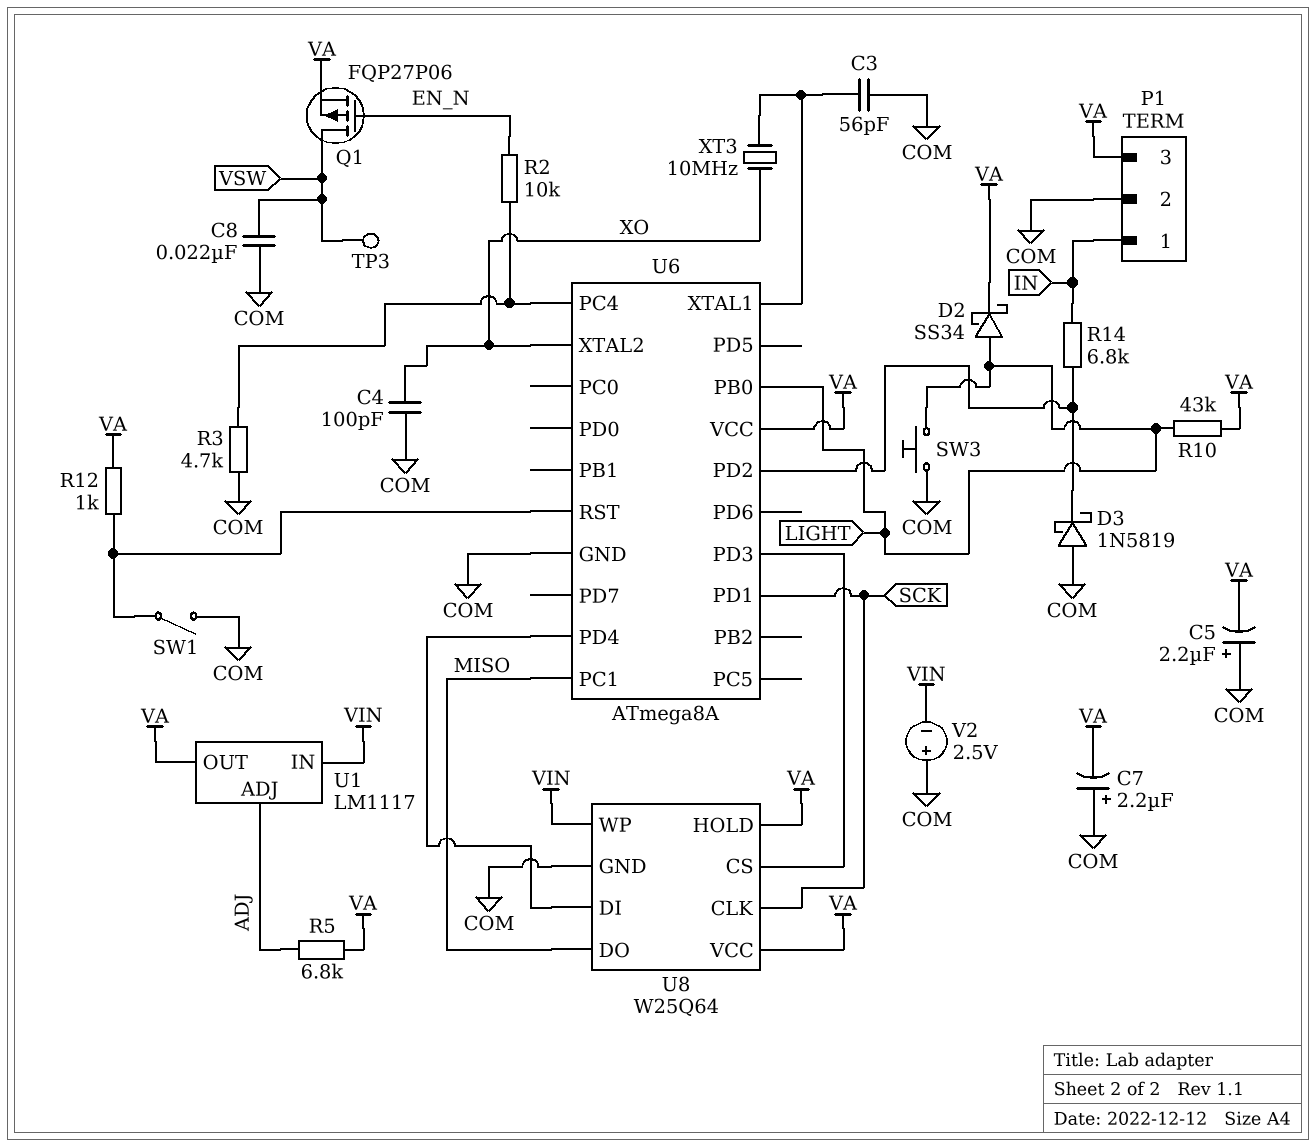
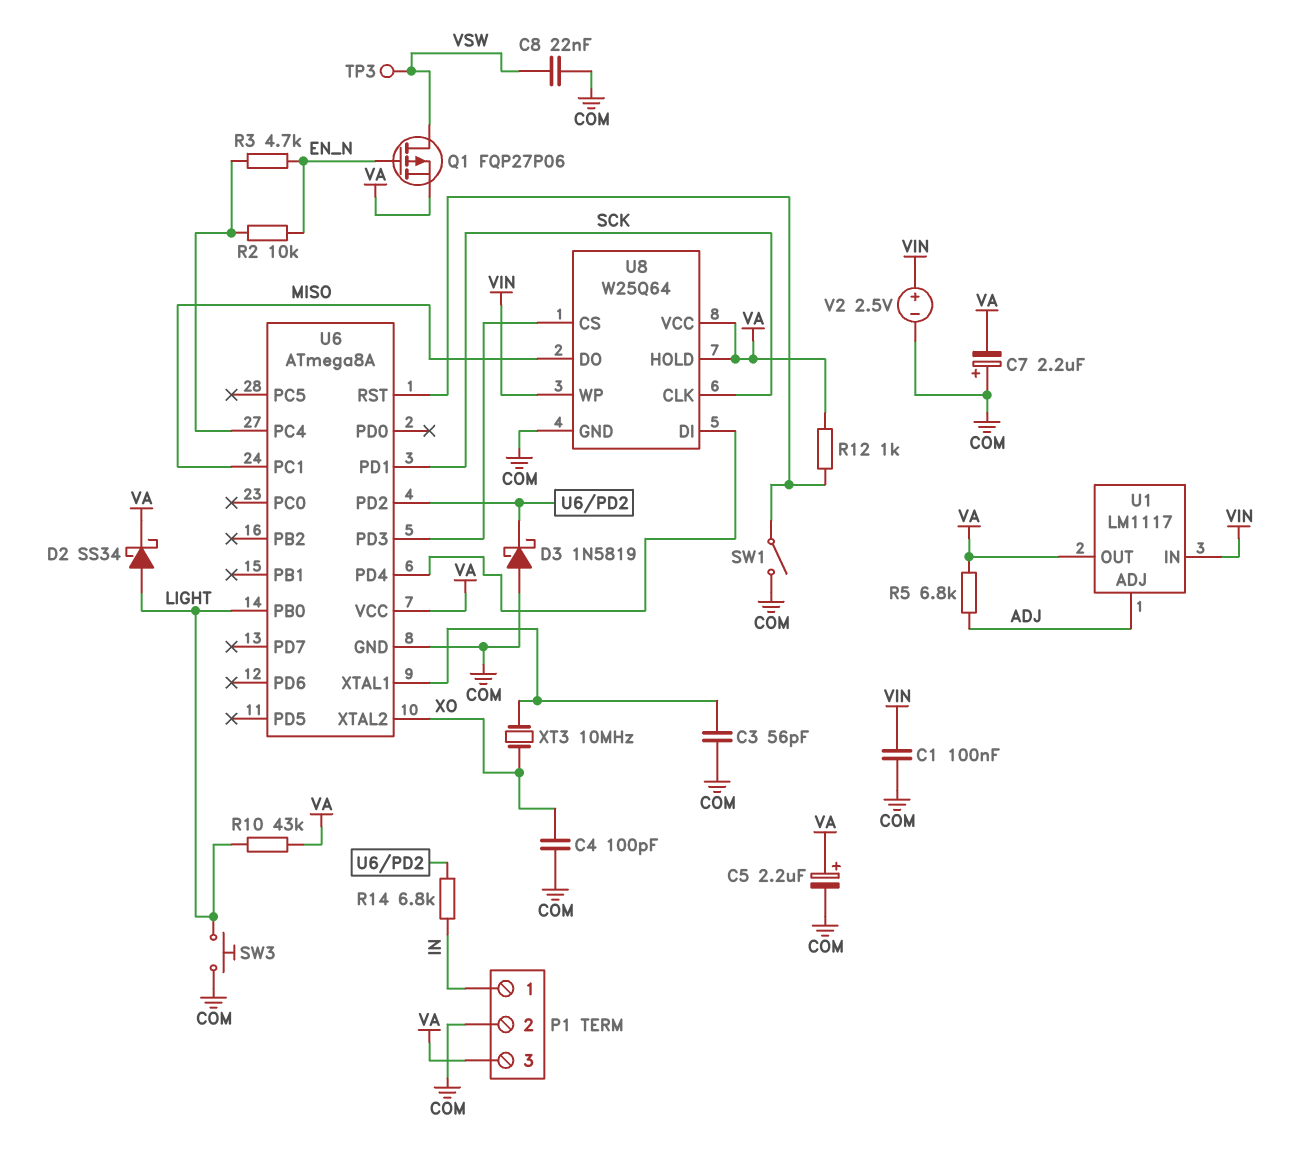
C1: none -> 100nF (COM, VIN)
C5: 2.2uF (plus COM, minus VA) -> 2.2uF (plus VA, minus COM)
R3: 4.7k (COM, U6/PC4) -> 4.7k (EN_N, U6/PC4)
V2: 2.5V (plus COM, minus VIN) -> 2.5V (plus VIN, minus COM)

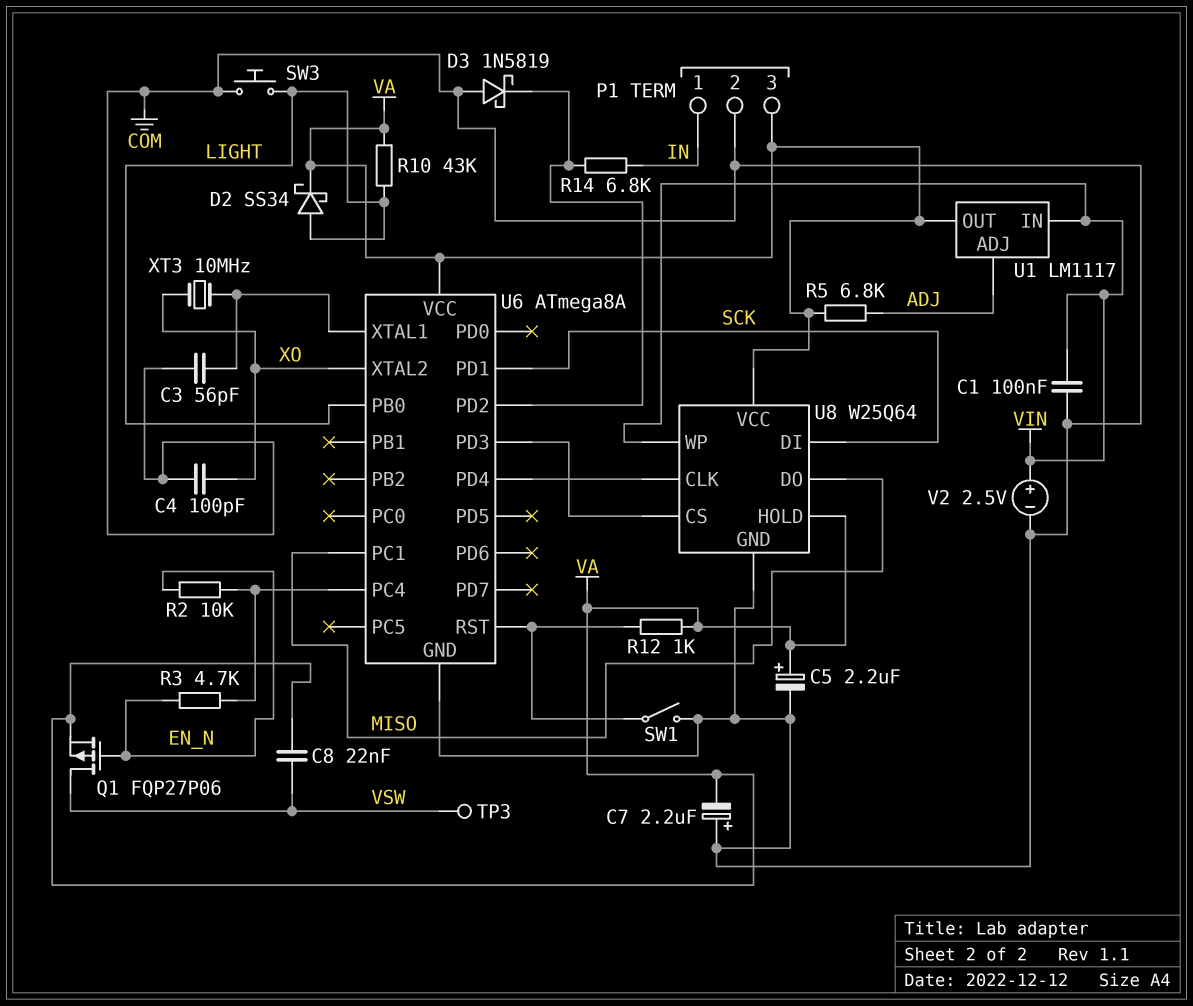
C8: 22nF (COM, VSW) -> 22nF (VA, VSW)
U8 pin CLK: SCK -> U6/PD4
U8 pin DI: U6/PD4 -> SCK

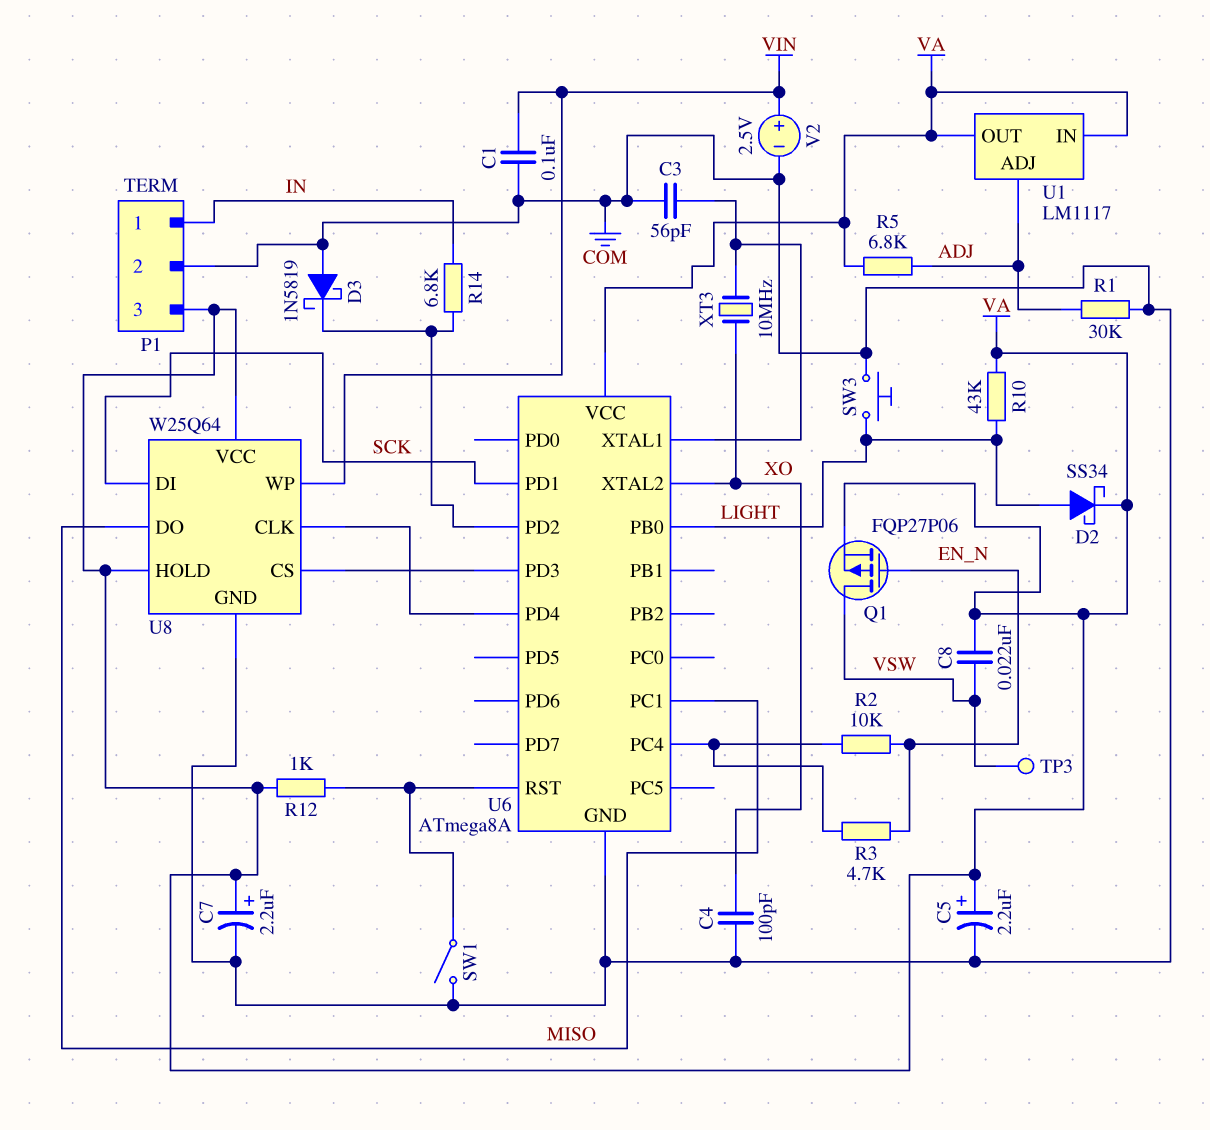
C7: 2.2uF (plus COM, minus VA) -> 2.2uF (plus VA, minus COM)
R1: none -> 30k (ADJ, COM)
U1 pin IN: VIN -> VA

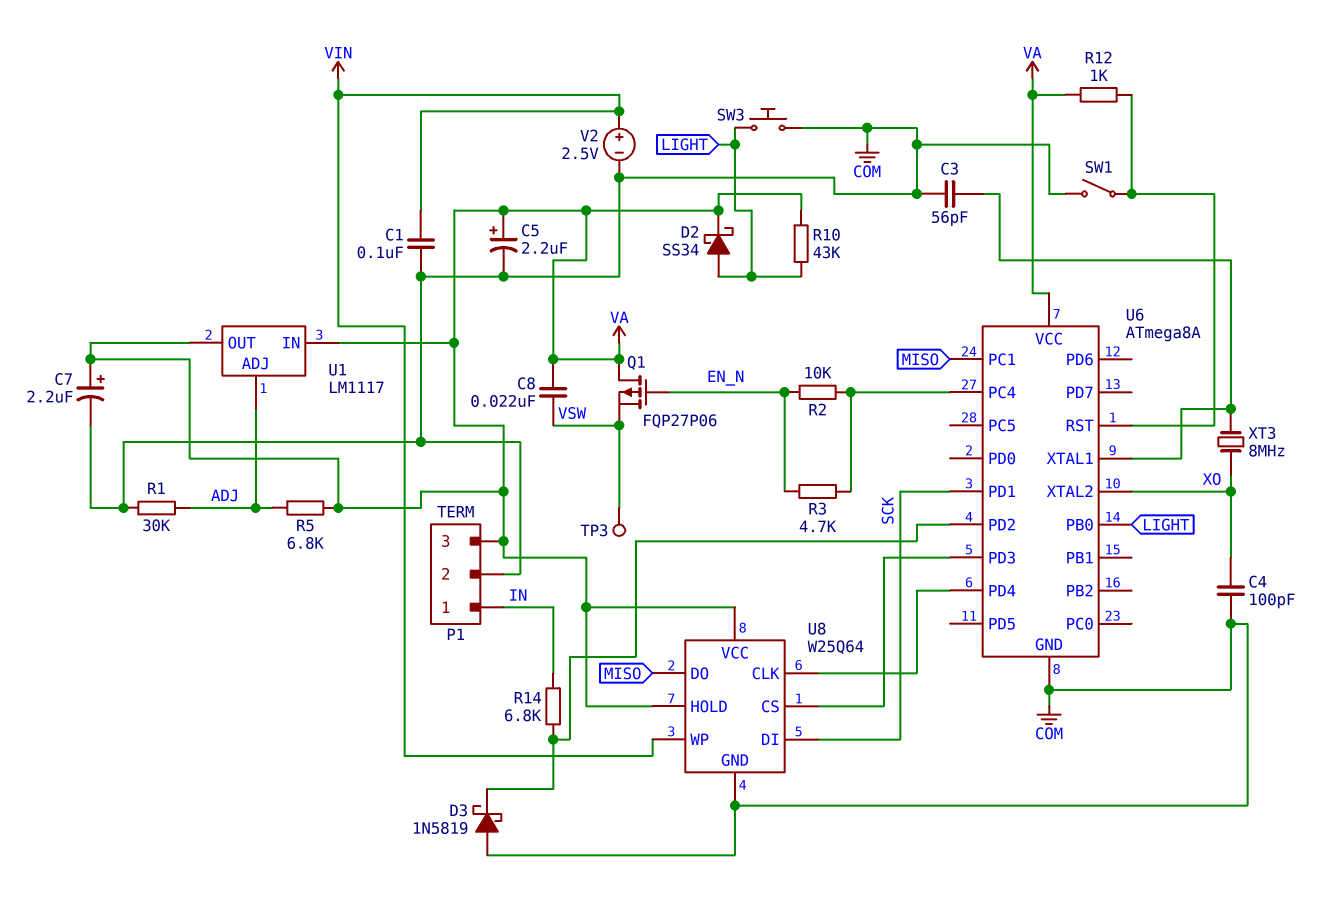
Q1: PMOS FQP27P06 (G EN_N, D VSW, S VA) -> PMOS FQP27P06 (G EN_N, D VA, S VSW)
XT3: 10MHz (U6/XTAL1, XO) -> 8MHz (U6/XTAL1, XO)

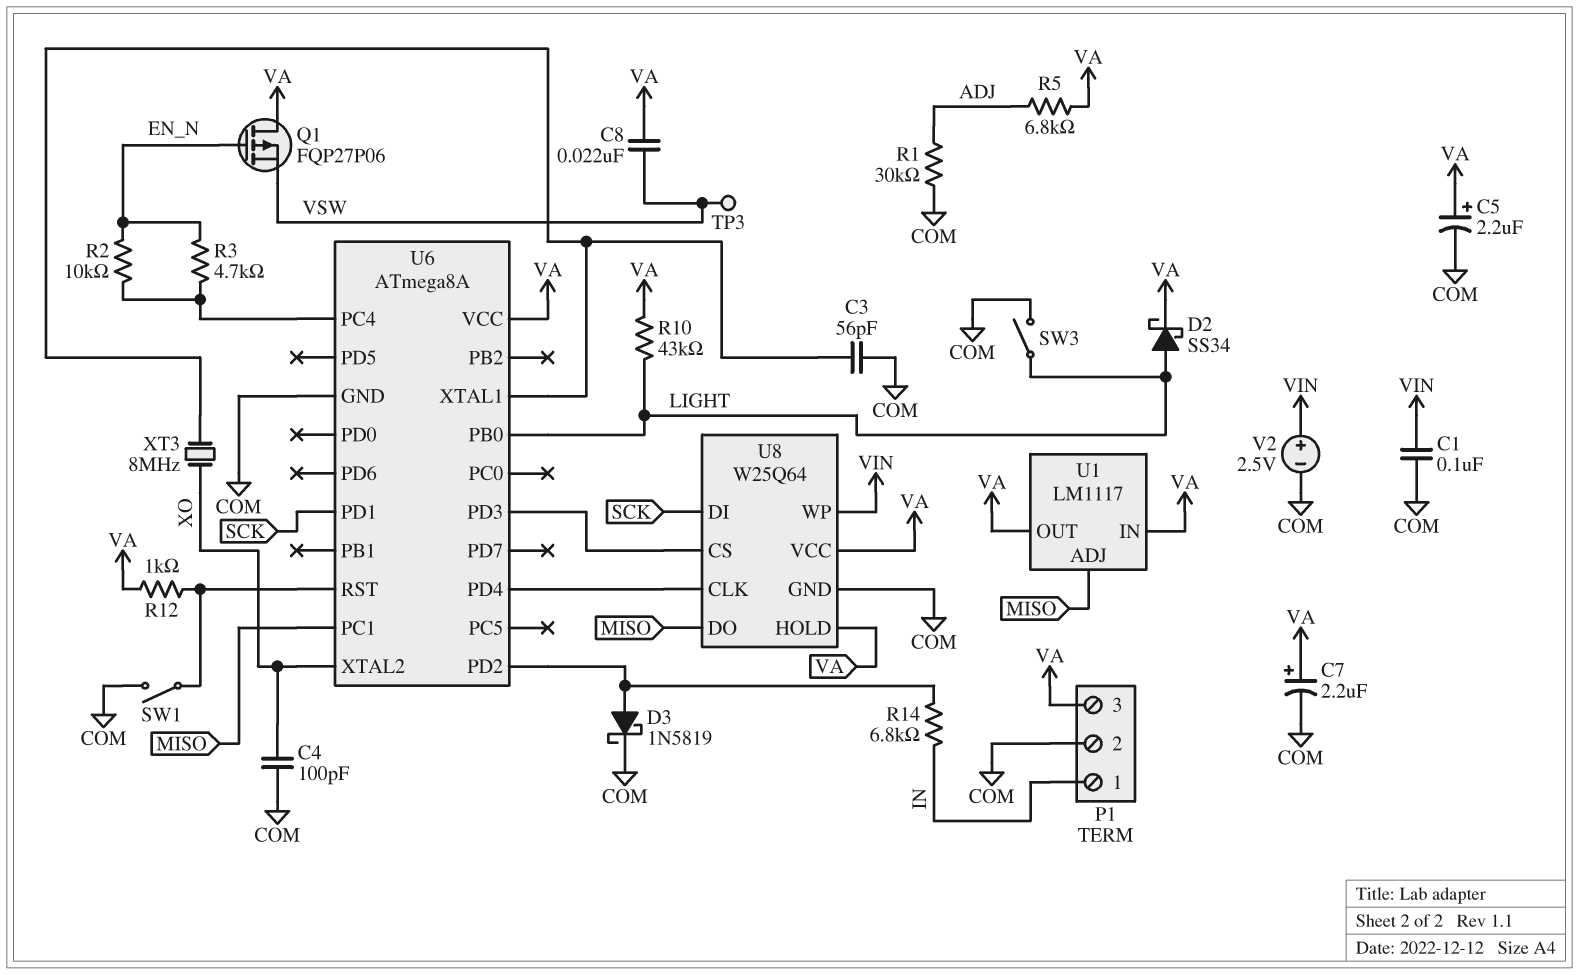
D3: schottky 1N5819 (A COM, K U6/PD2) -> schottky 1N5819 (A U6/PD2, K COM)
SW3: button (COM, LIGHT) -> switch (COM, LIGHT)
U1 pin ADJ: ADJ -> MISO

